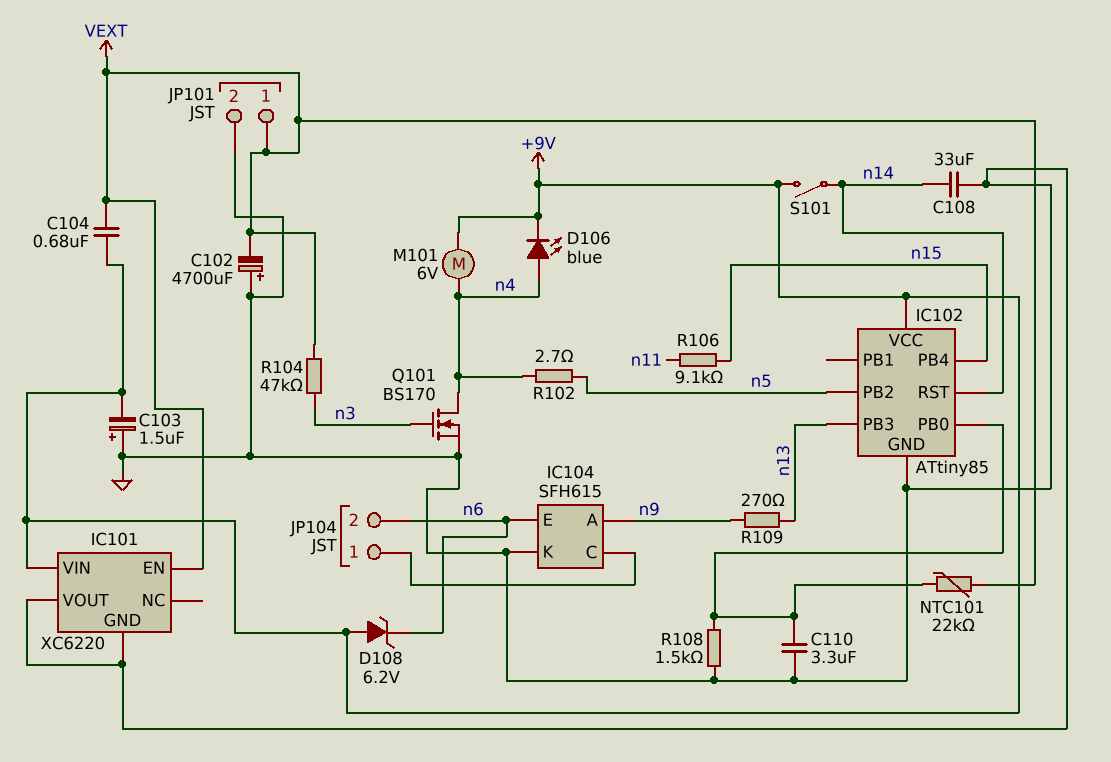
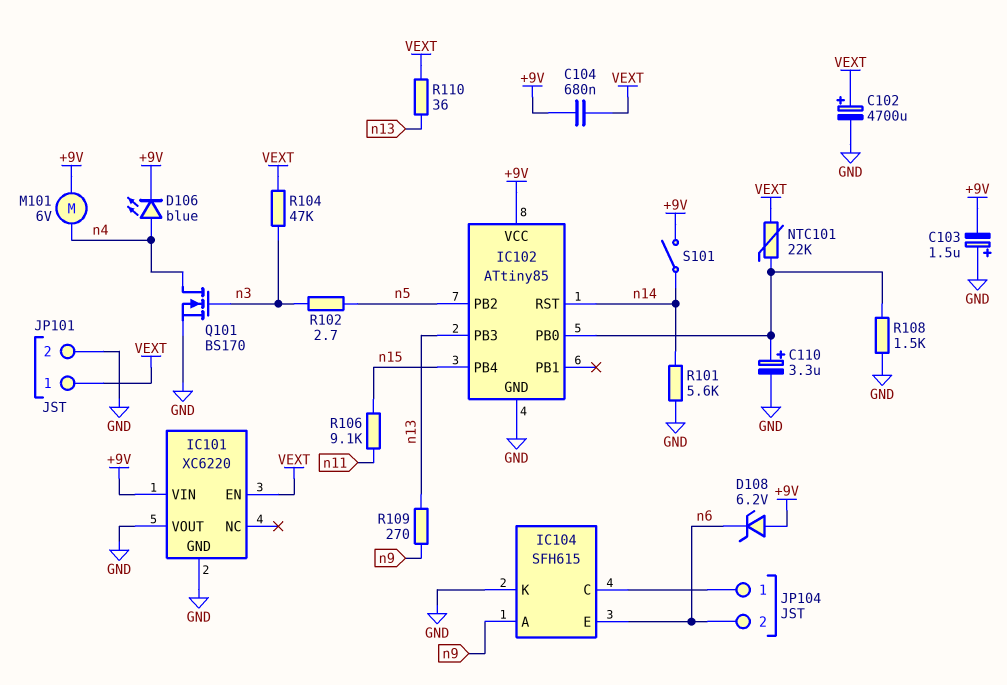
C102: 4700uF (plus GND, minus VEXT) -> 4700uF (plus VEXT, minus GND)
C108: 33uF (GND, n14) -> none
C110: 3.3uF (GND, IC102/PB0) -> 3.3uF (plus IC102/PB0, minus GND)
R101: none -> 5.6k (GND, n14)
R102: 2.7 (n4, n5) -> 2.7 (n3, n5)
R110: none -> 36 (VEXT, n13)

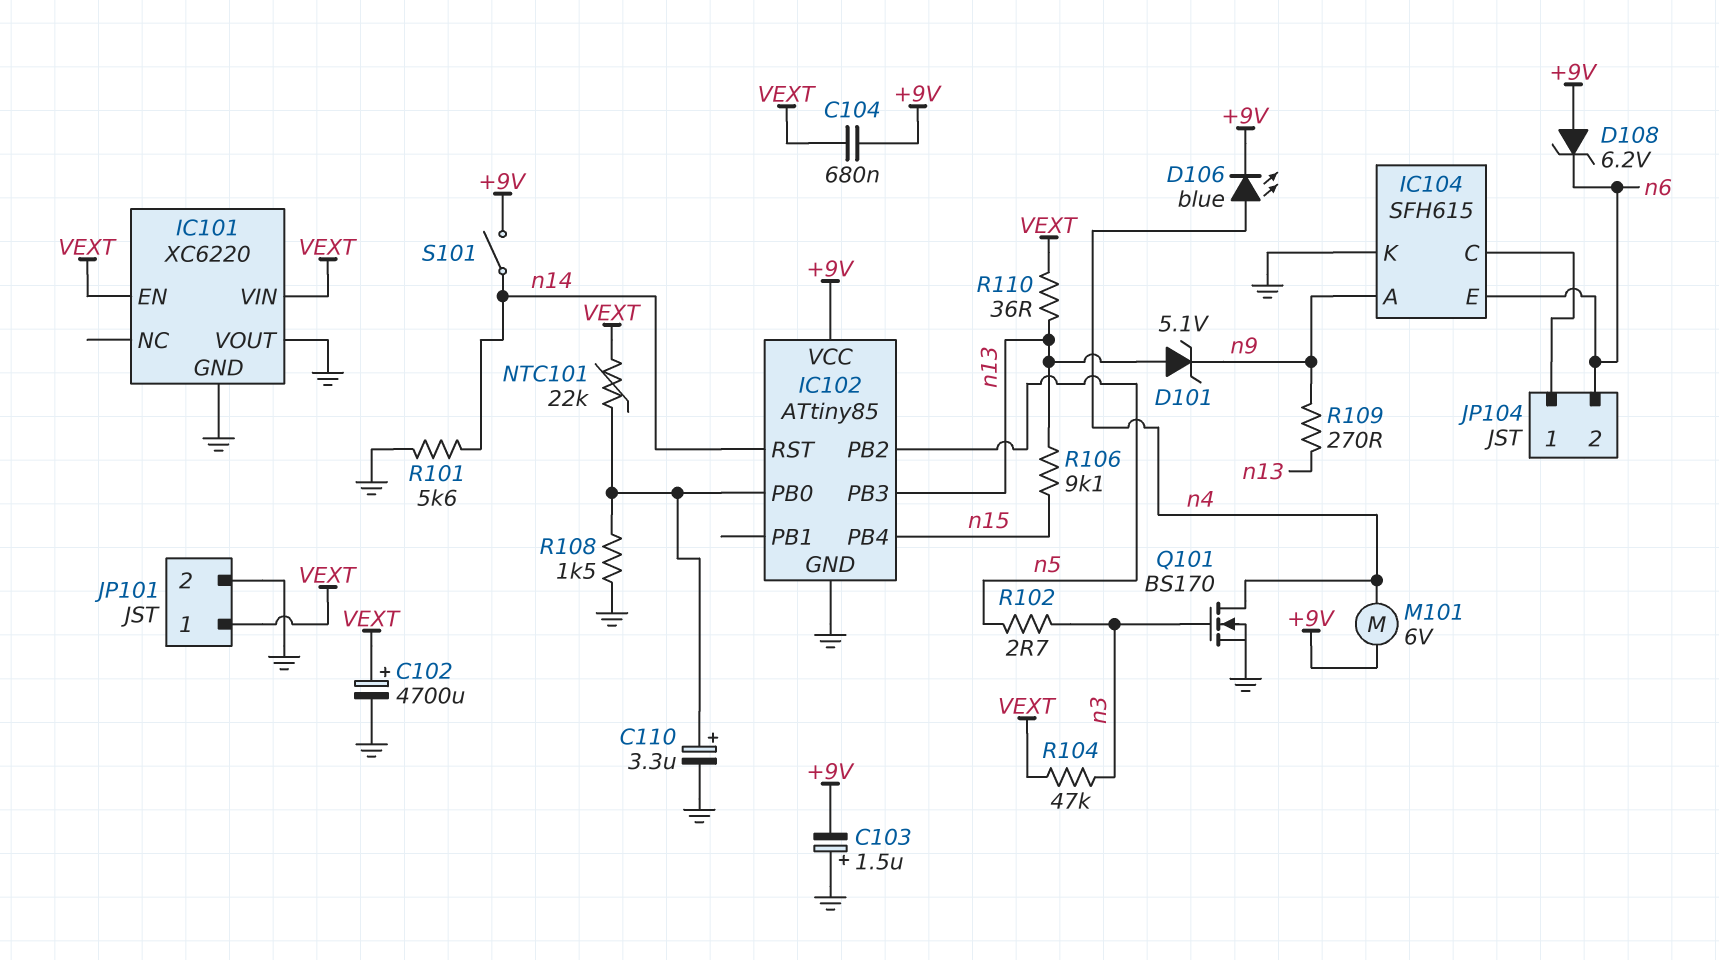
D101: none -> zener 5.1V (A n13, K n9)
IC101 pin VIN: +9V -> VEXT
R106: 9.1k (n11, n15) -> 9.1k (n13, n15)

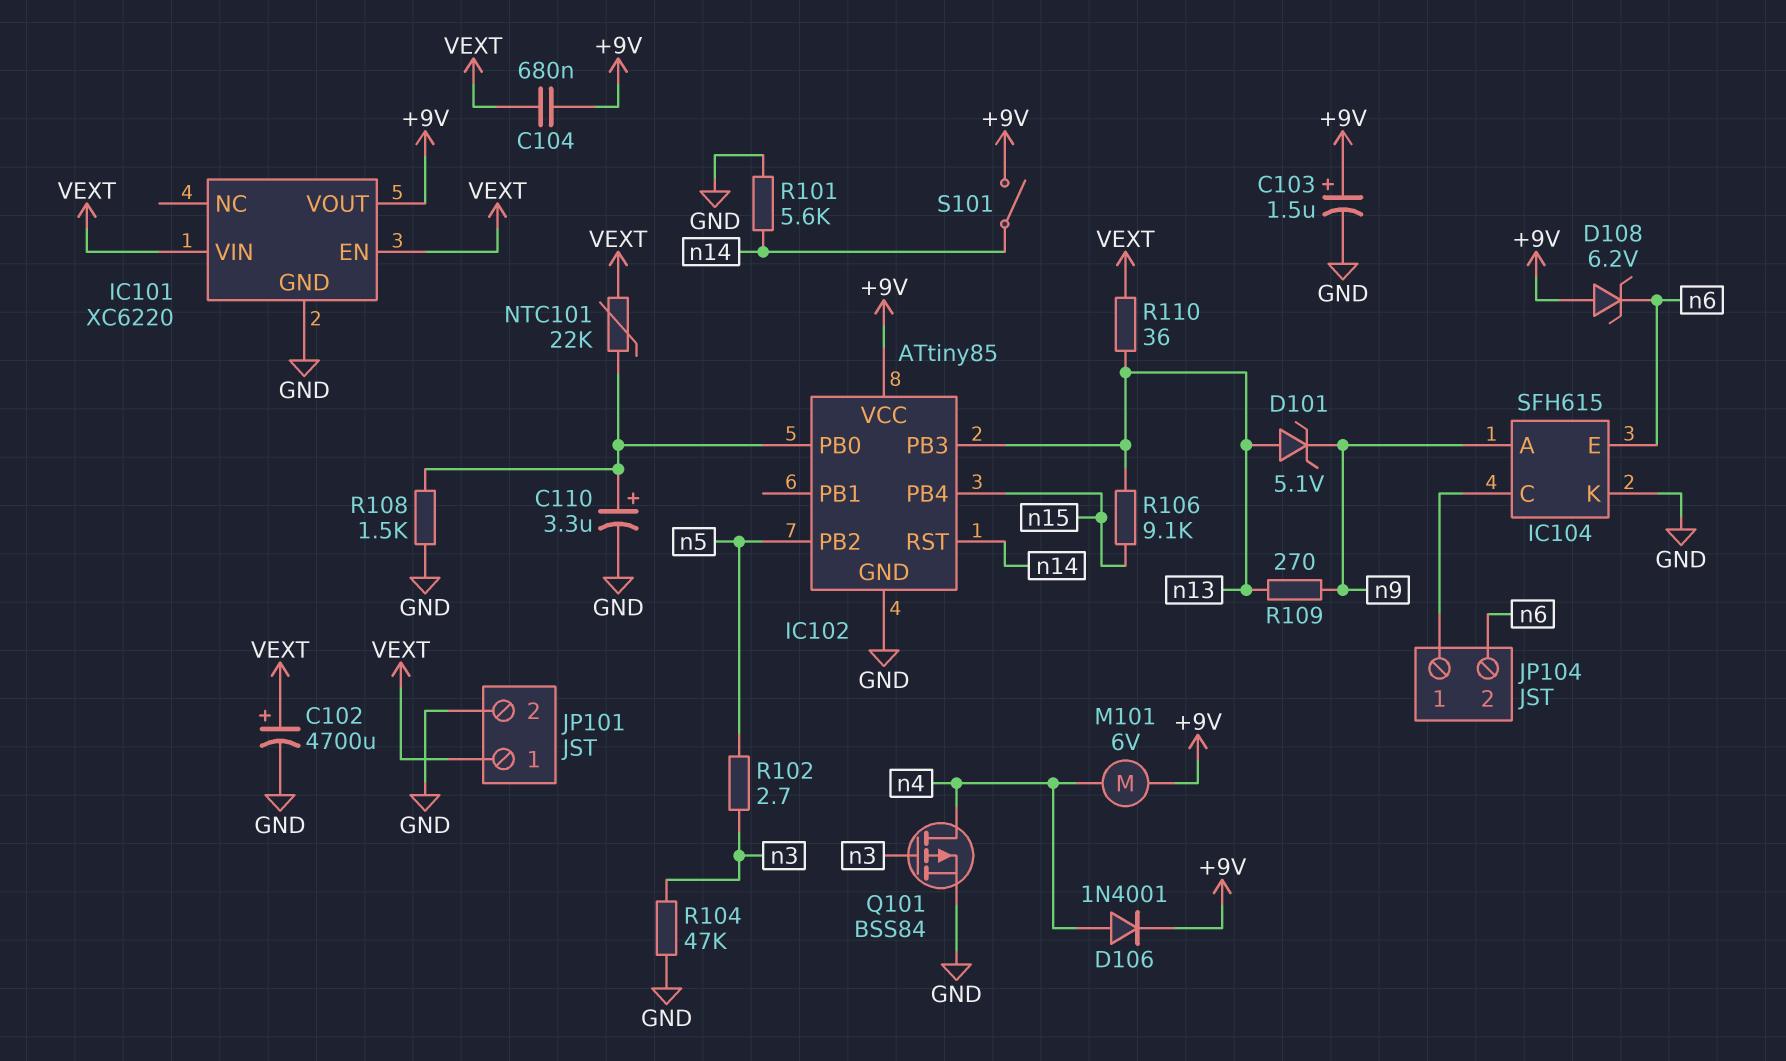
C103: 1.5uF (plus GND, minus +9V) -> 1.5uF (plus +9V, minus GND)
D106: LED blue (A n4, K +9V) -> diode 1N4001 (A n4, K +9V)
IC101 pin VOUT: GND -> +9V
Q101: NMOS BS170 (G n3, D n4, S GND) -> PMOS BSS84 (G n3, D n4, S GND)
R104: 47k (VEXT, n3) -> 47k (GND, n3)

